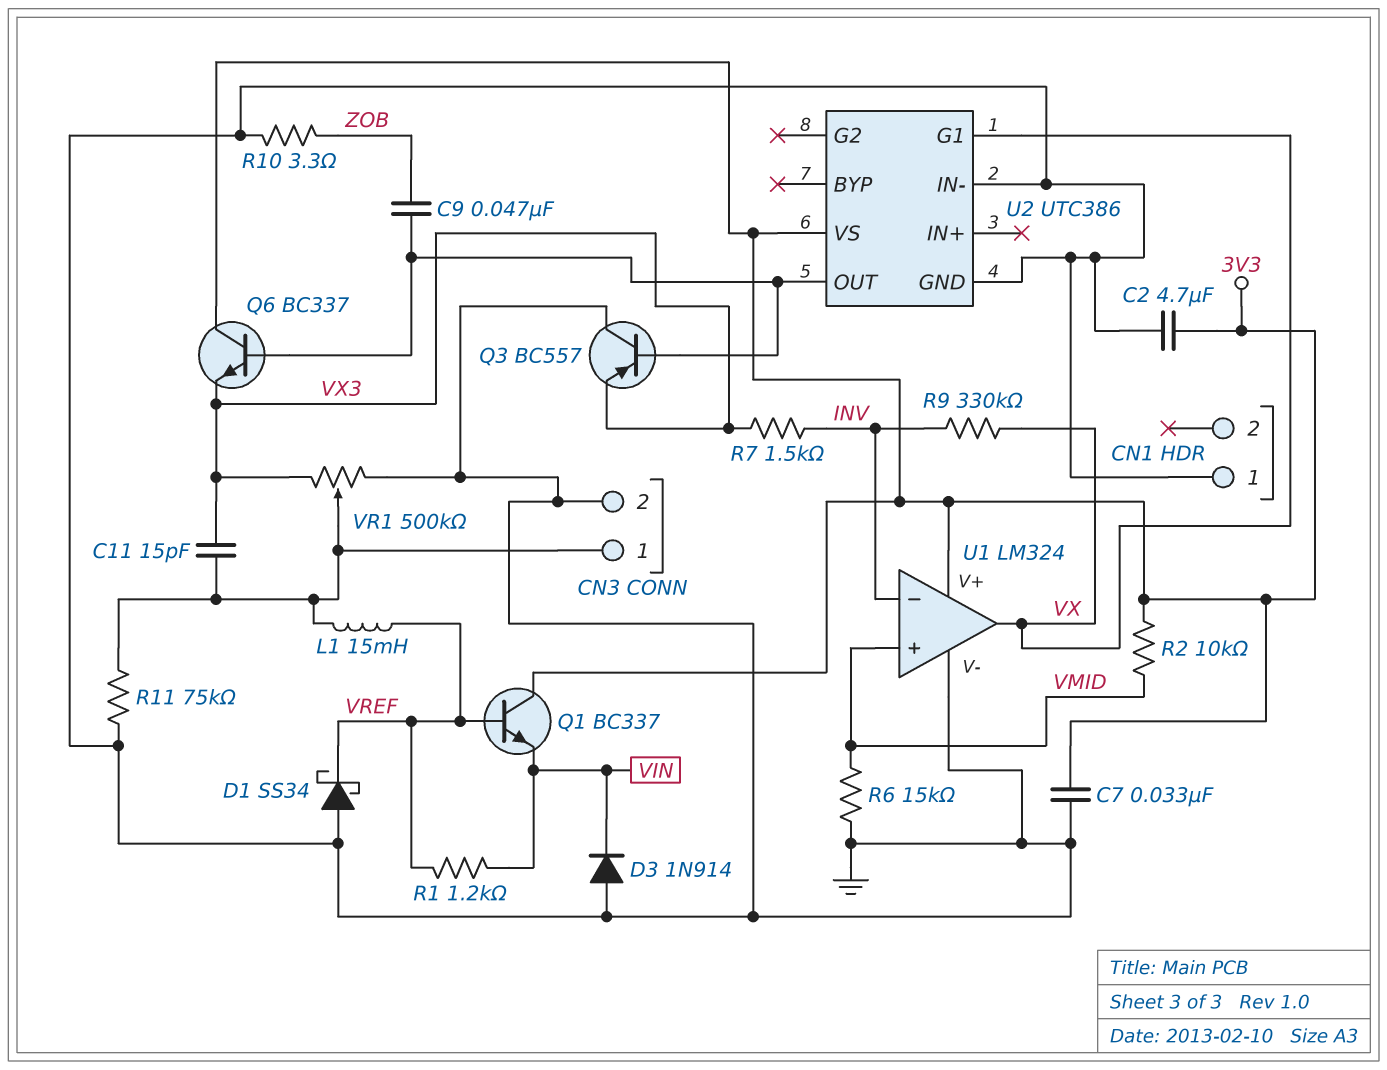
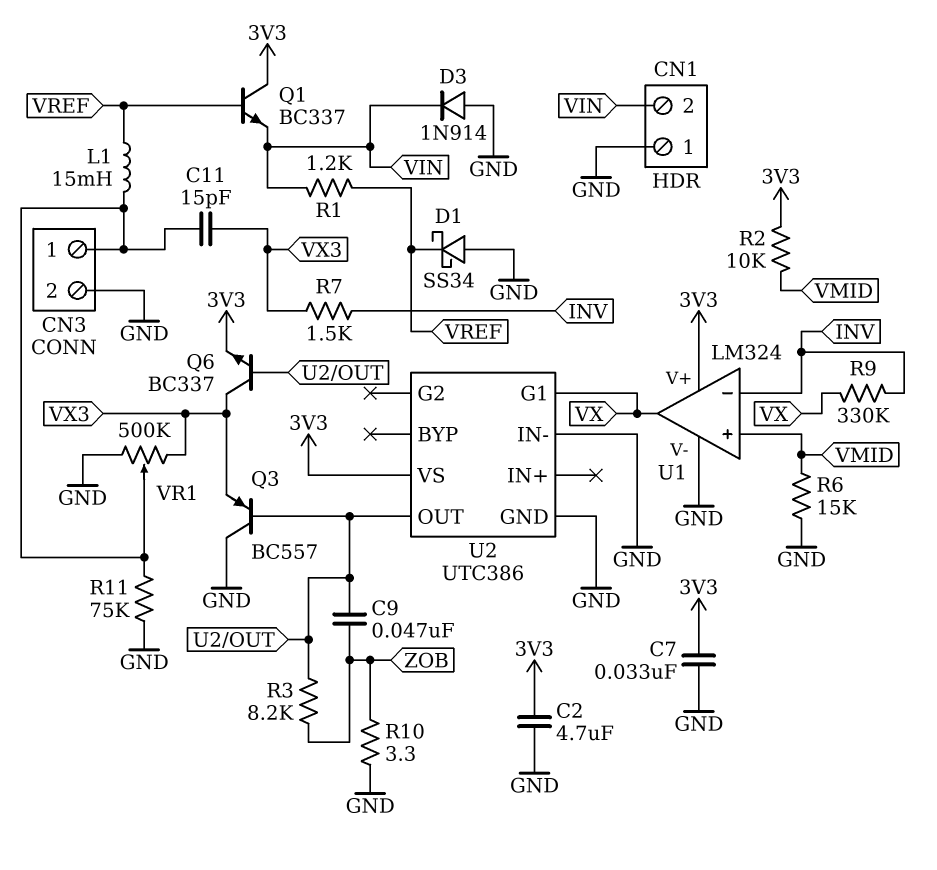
CN1 pin 2: none -> VIN
Q6: NPN BC337 (B U2/OUT, C 3V3, E VX3) -> NPN BC337 (B U2/OUT, C VX3, E 3V3)
R3: none -> 8.2k (U2/OUT, ZOB)

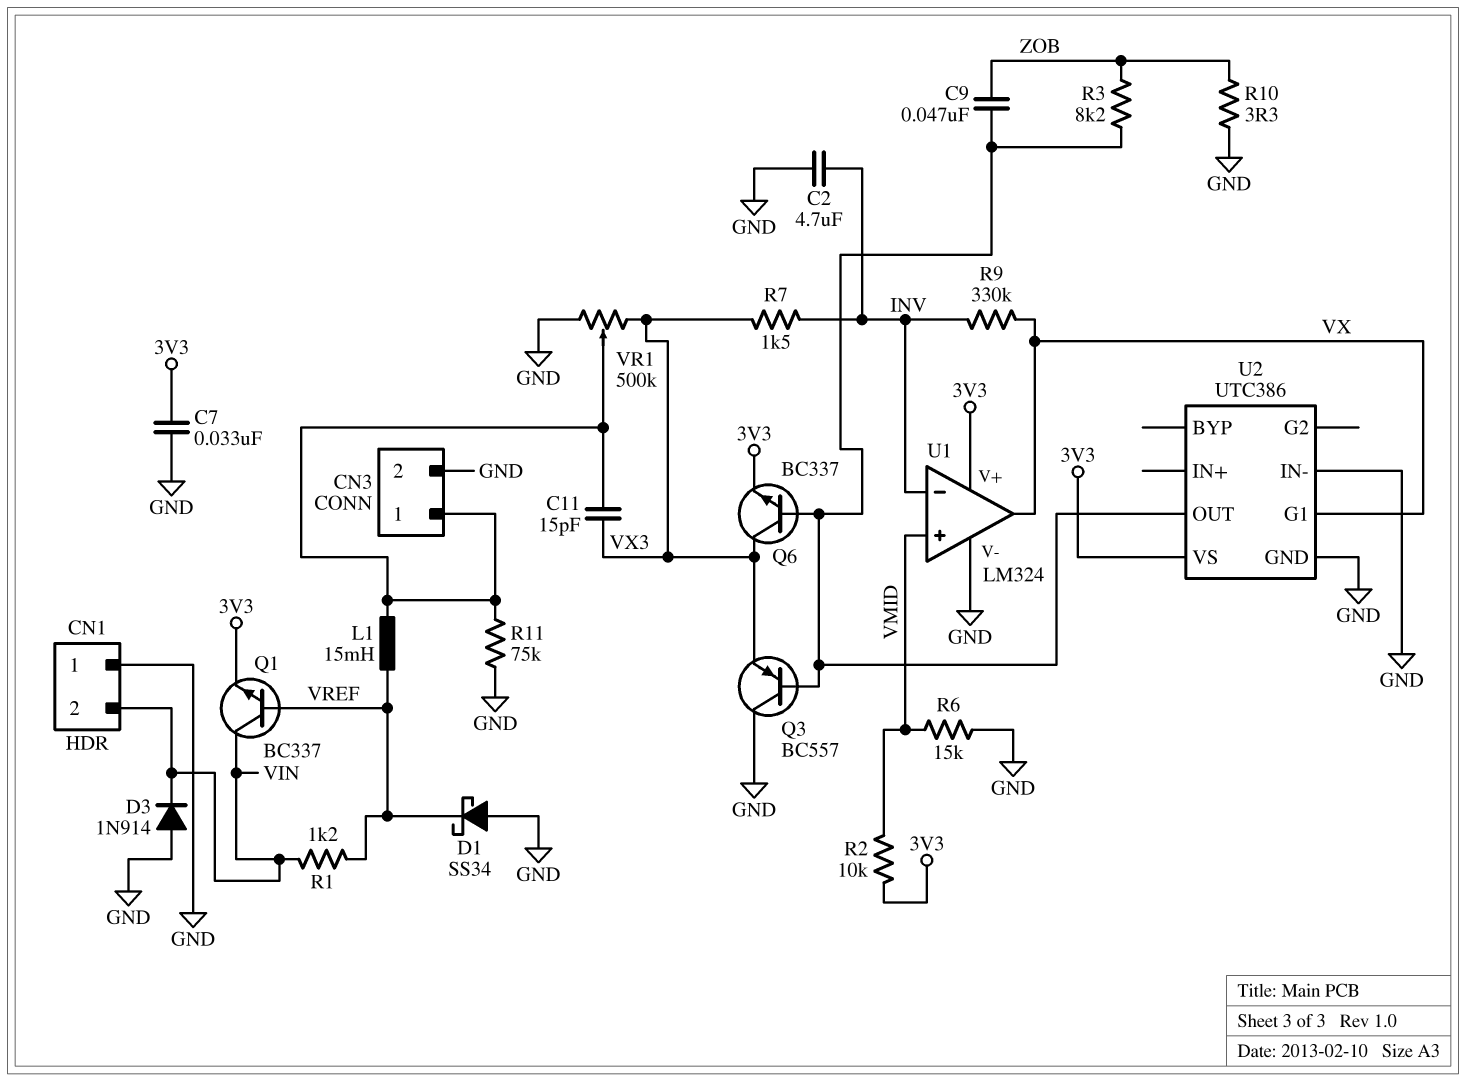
C2: 4.7uF (3V3, GND) -> 4.7uF (GND, INV)
Q1: NPN BC337 (B VREF, C 3V3, E VIN) -> NPN BC337 (B VREF, C VIN, E 3V3)

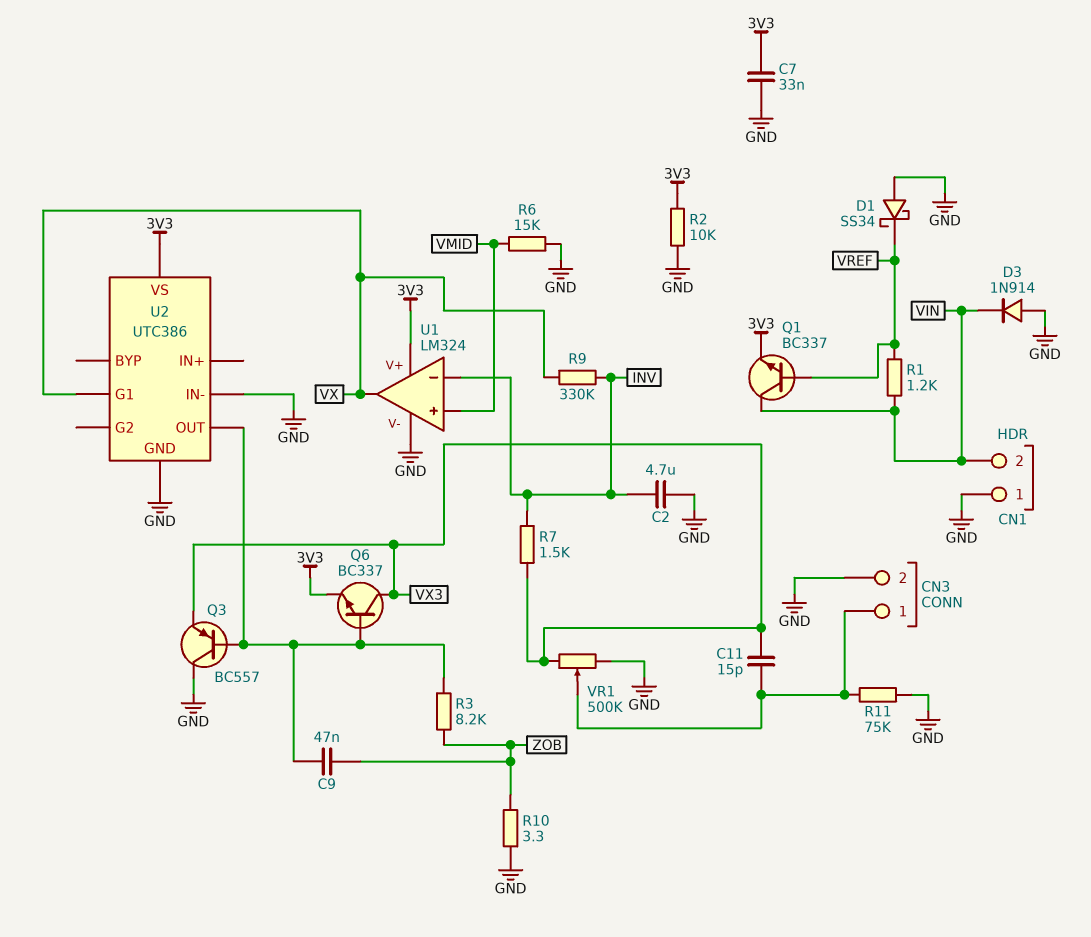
L1: 15mH (CN3/1, VREF) -> none
R2: 10k (3V3, VMID) -> 10k (3V3, GND)

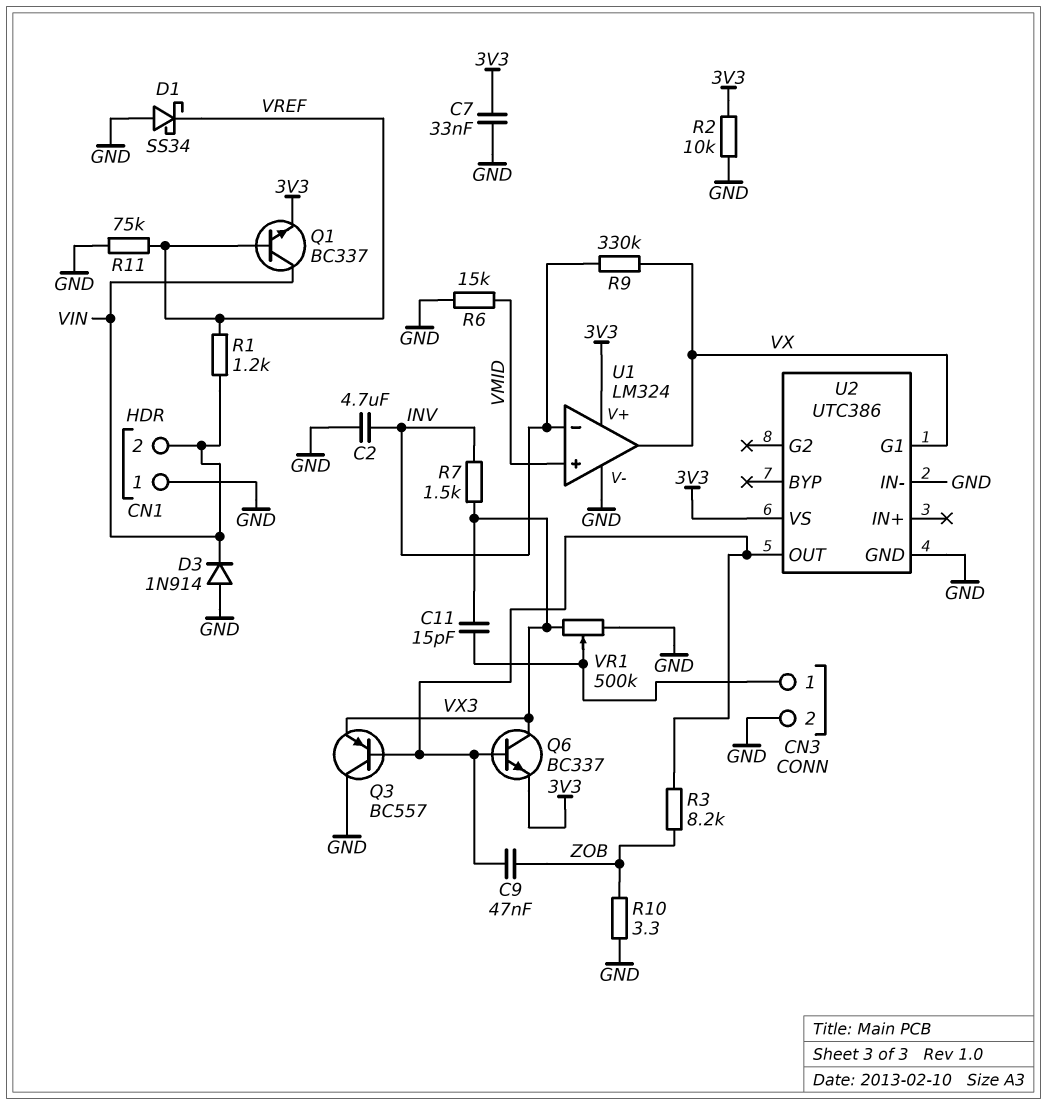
R11: 75k (CN3/1, GND) -> 75k (GND, VREF)

